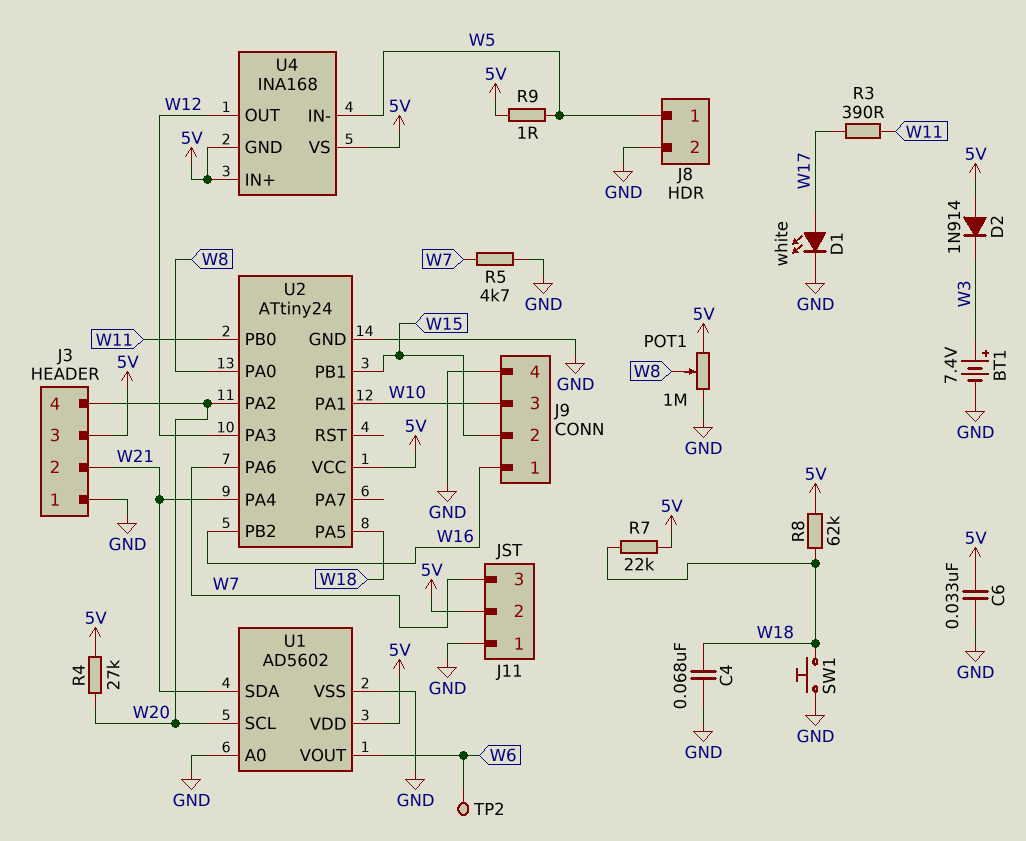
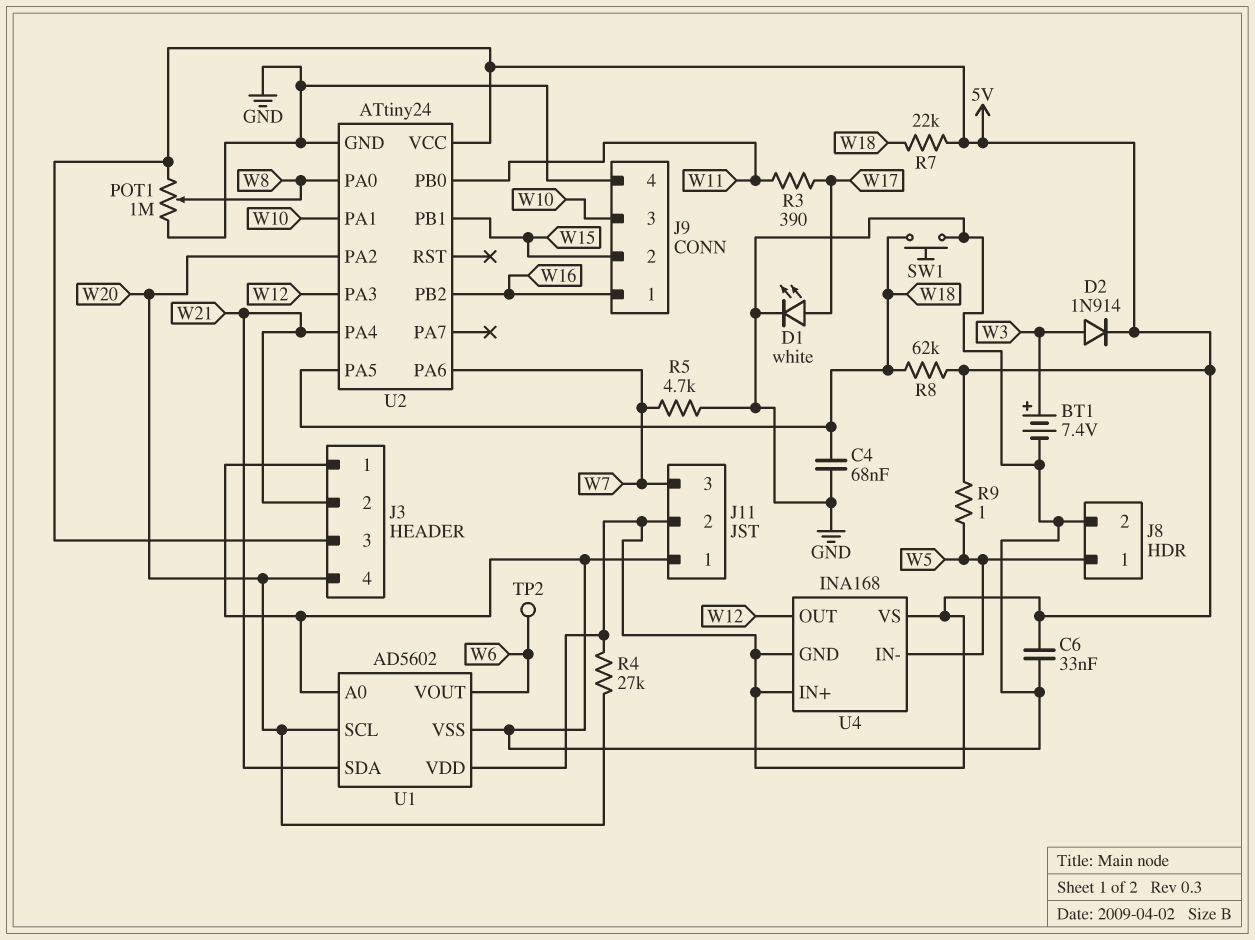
D2: diode 1N914 (A 5V, K W3) -> diode 1N914 (A W3, K 5V)

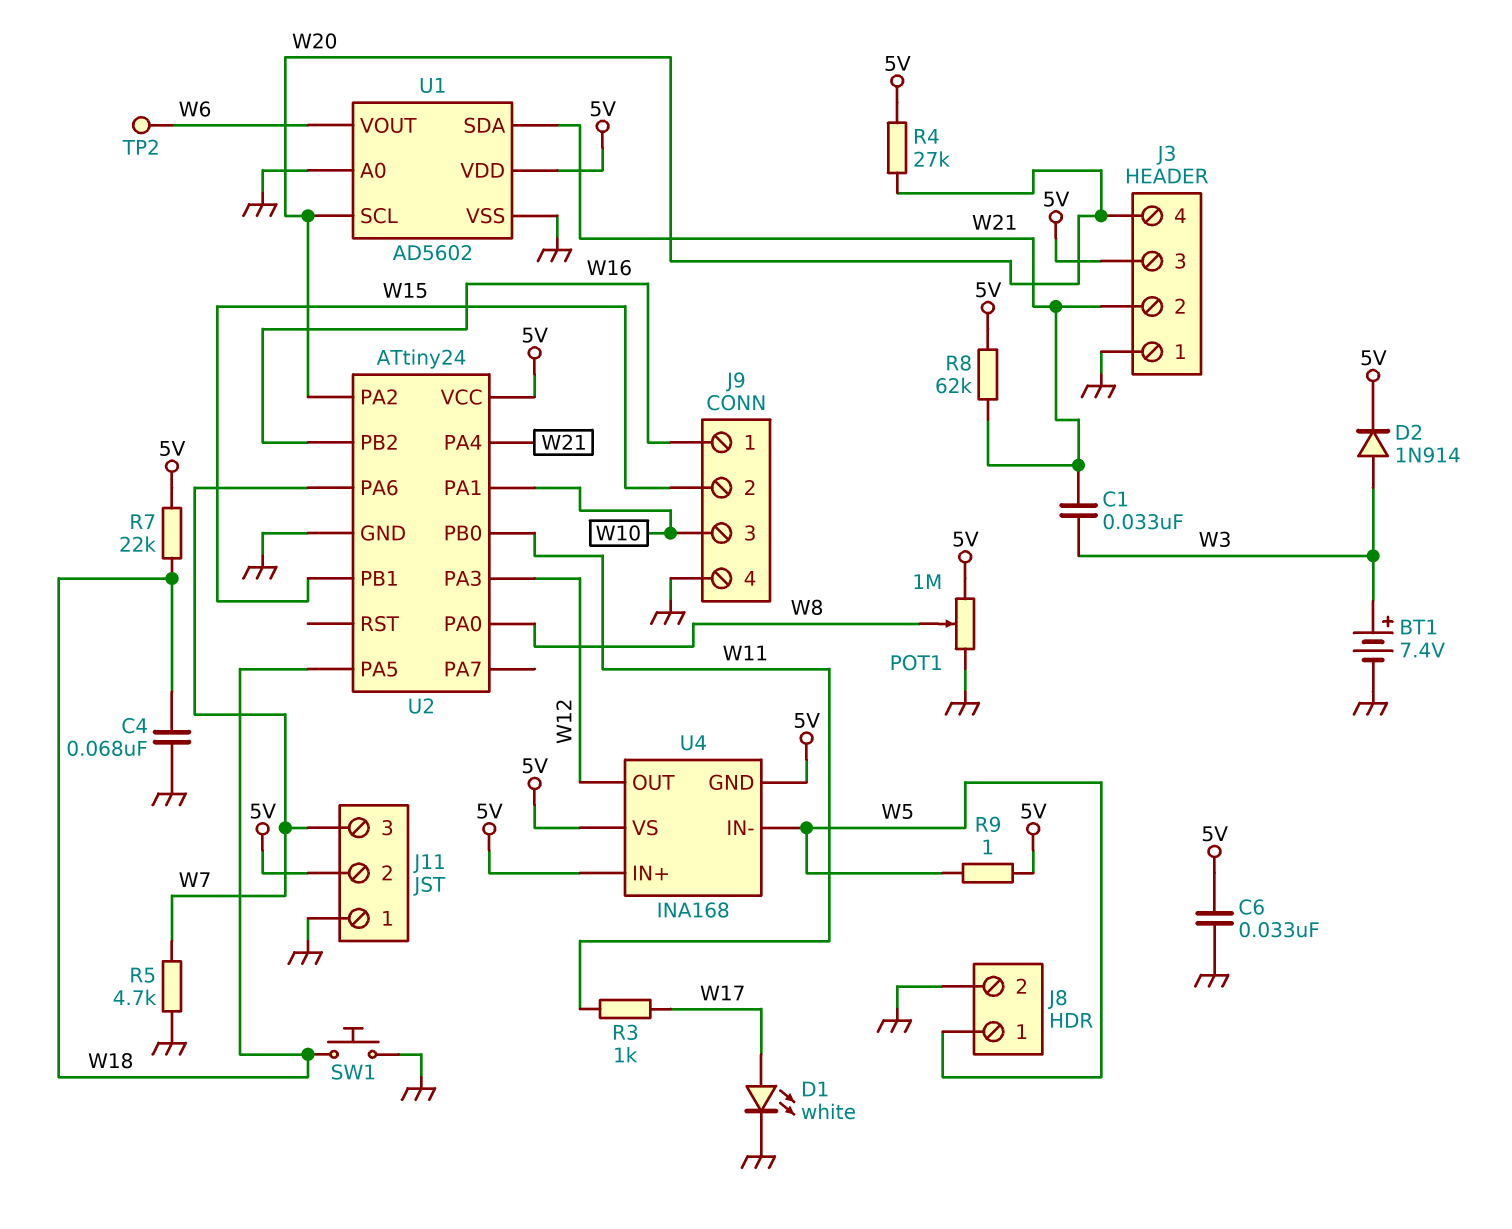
C1: none -> 33nF (W3, W21)
R3: 390 (W11, W17) -> 1k (W11, W17)
R8: 62k (5V, W18) -> 62k (5V, W21)

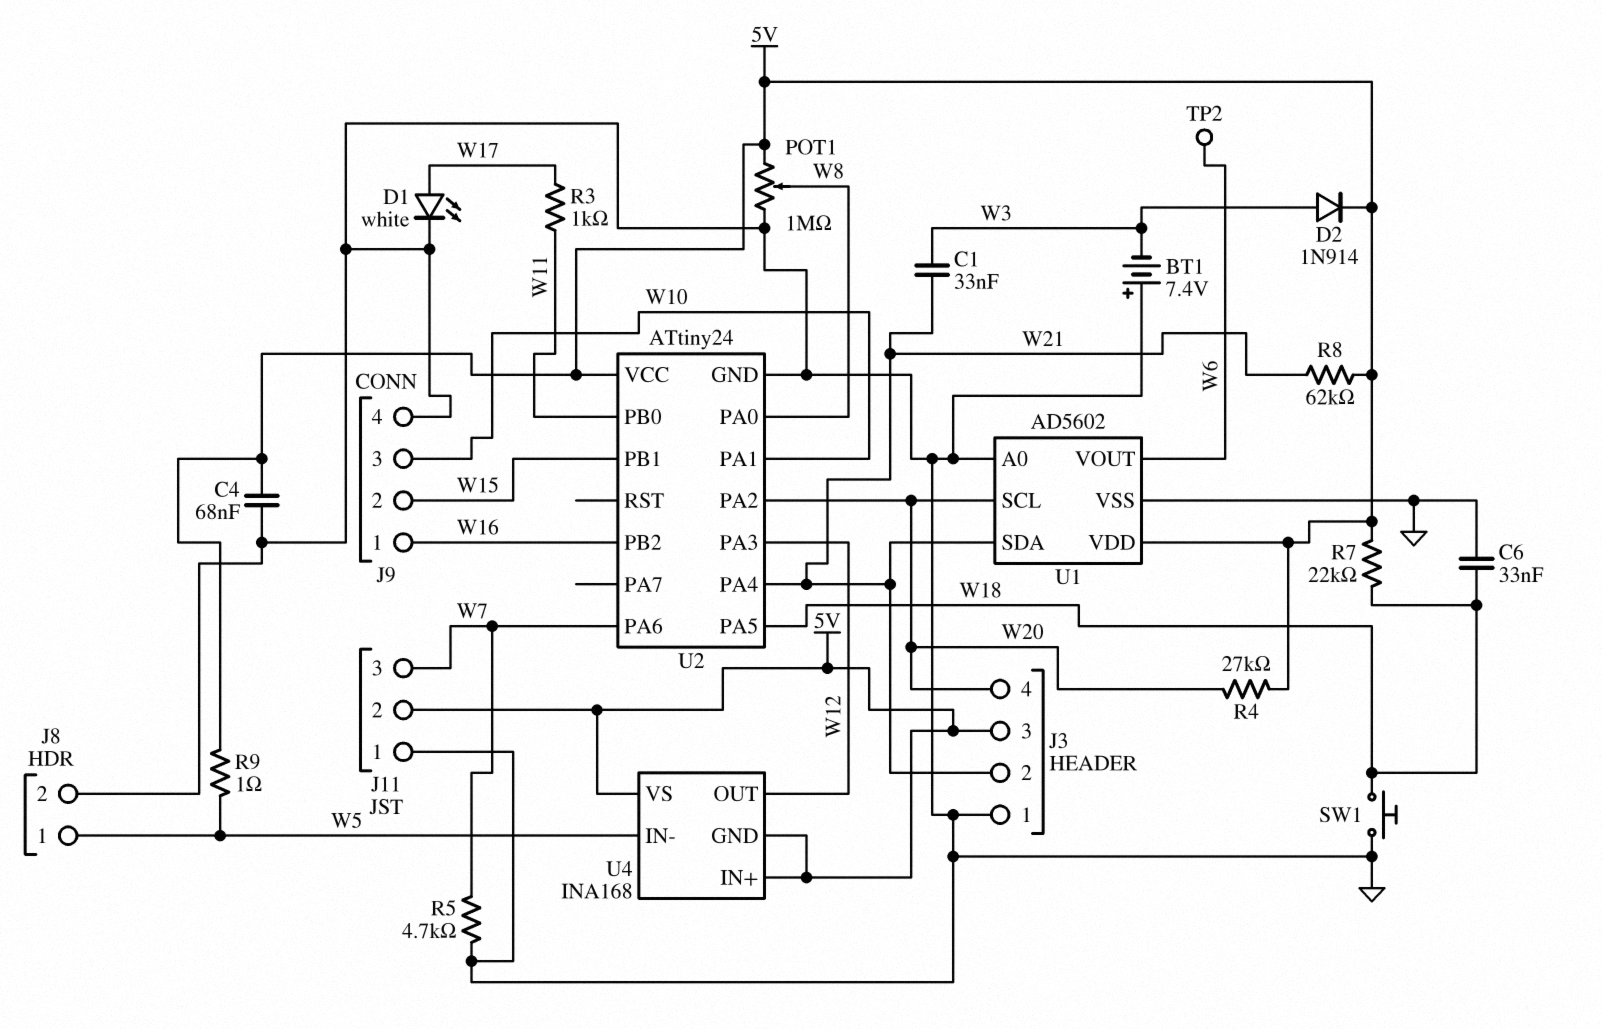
BT1: 7.4V (plus W3, minus GND) -> 7.4V (plus GND, minus W3)
C4: 68nF (GND, W18) -> 68nF (5V, GND)
C6: 33nF (5V, GND) -> 33nF (GND, W18)

